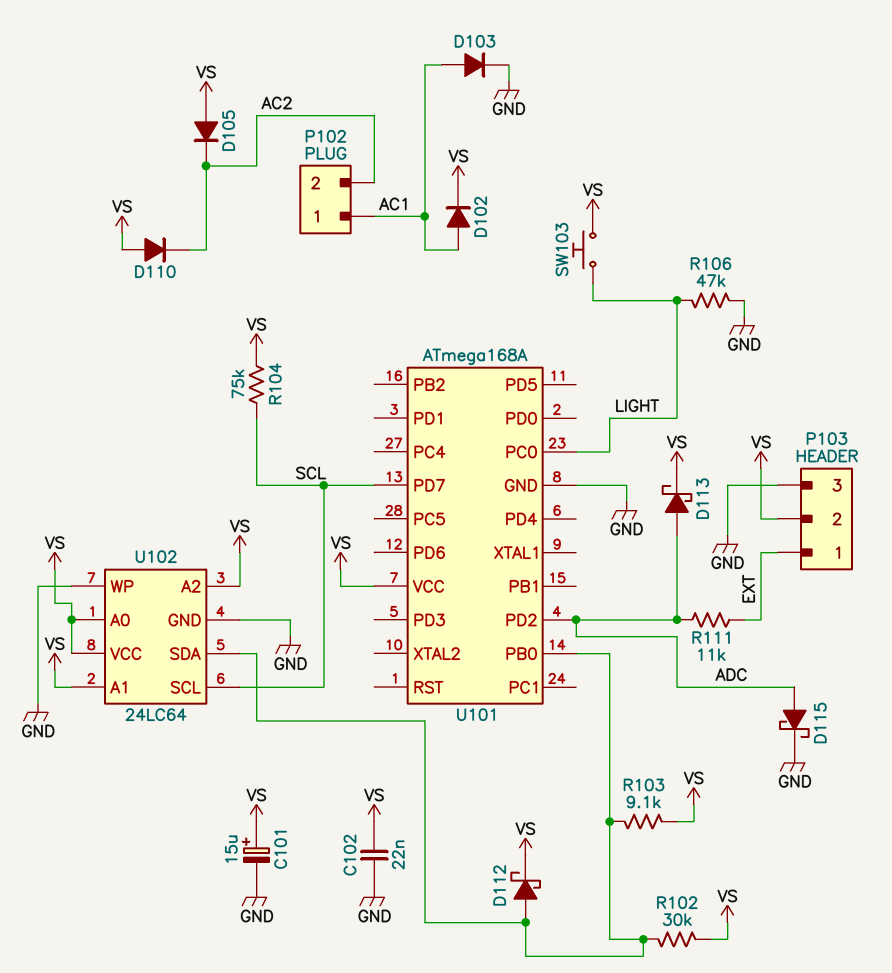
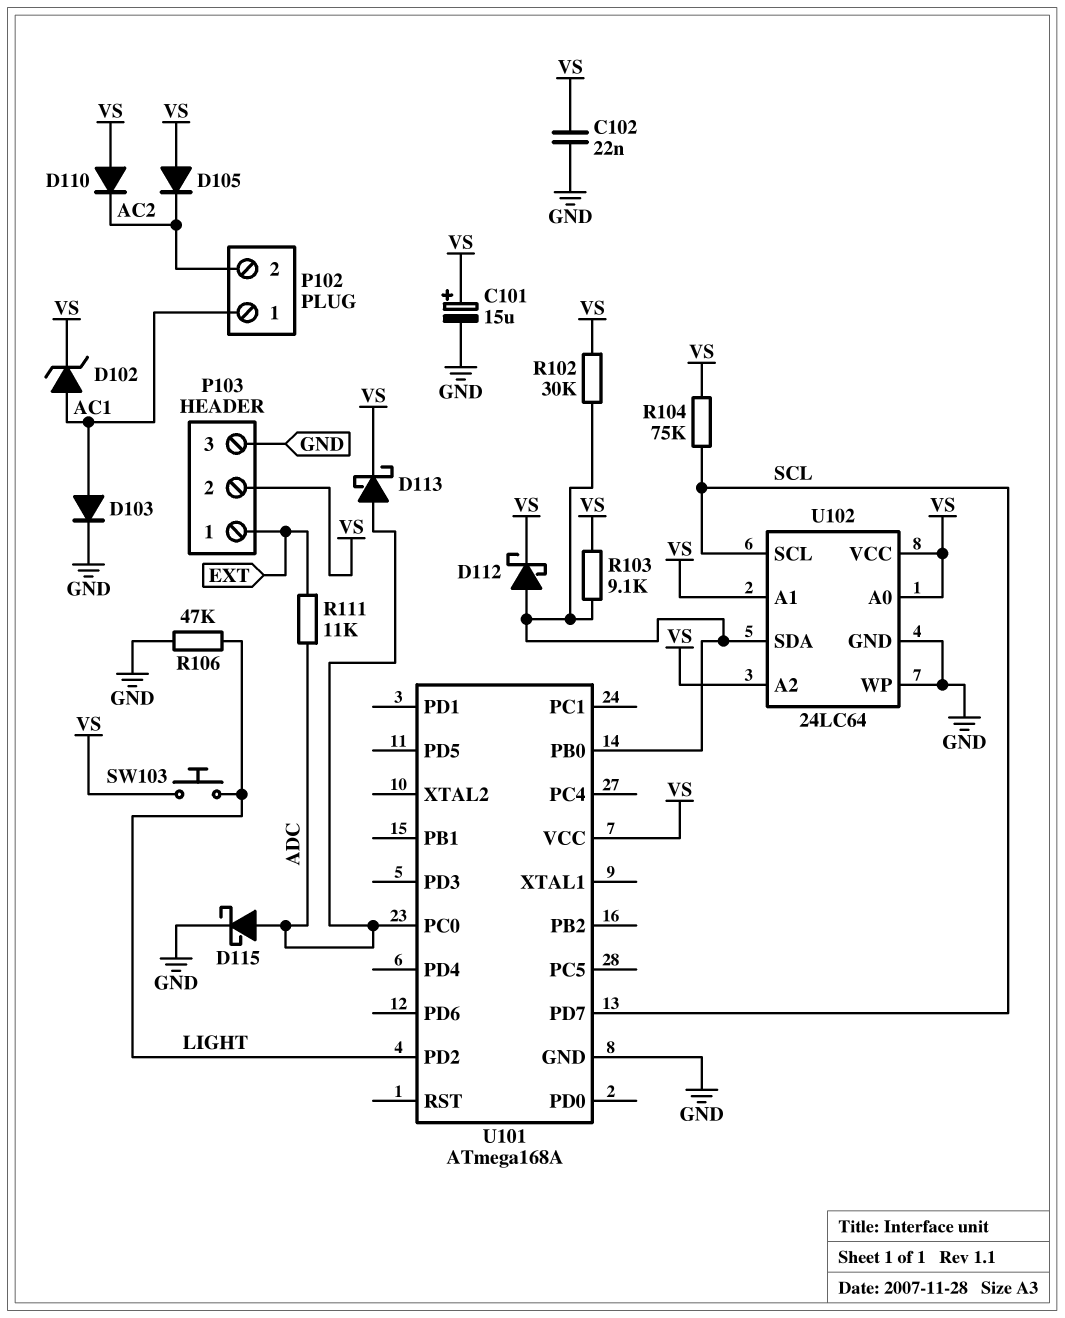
D102: diode (A AC1, K VS) -> zener (A AC1, K VS)
U101 pin PC0: LIGHT -> ADC
U101 pin PD2: ADC -> LIGHT

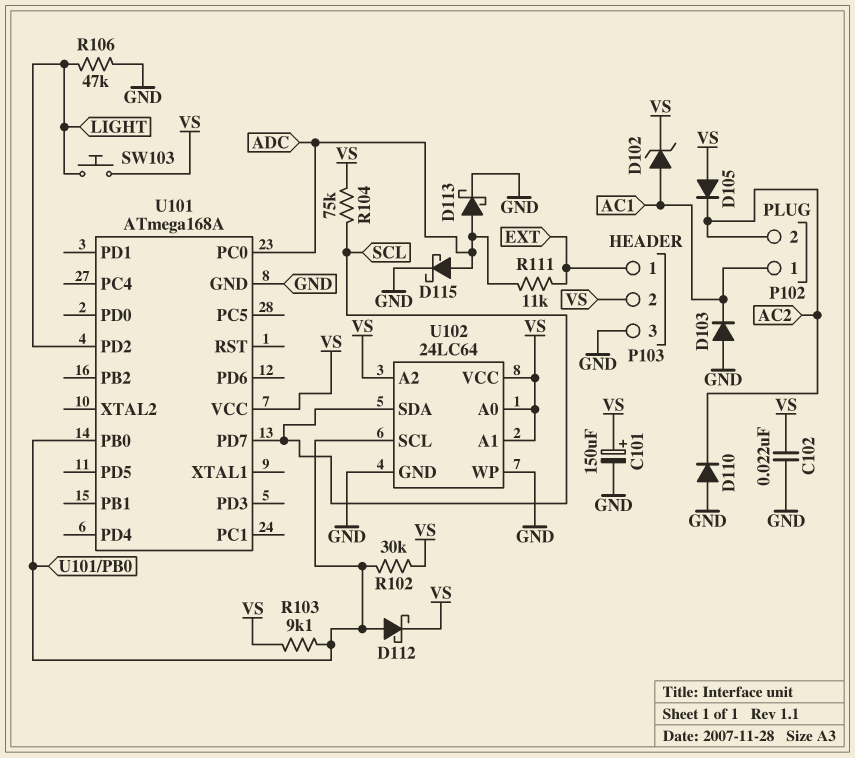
C101: 15uF (plus VS, minus GND) -> 150uF (plus VS, minus GND)
D103: diode (A AC1, K GND) -> diode (A GND, K AC1)
D110: diode (A VS, K AC2) -> diode (A GND, K AC2)
D113: schottky (A ADC, K VS) -> schottky (A ADC, K GND)
U102 pin SCL: SCL -> U101/PB0
U102 pin SDA: U101/PB0 -> SCL

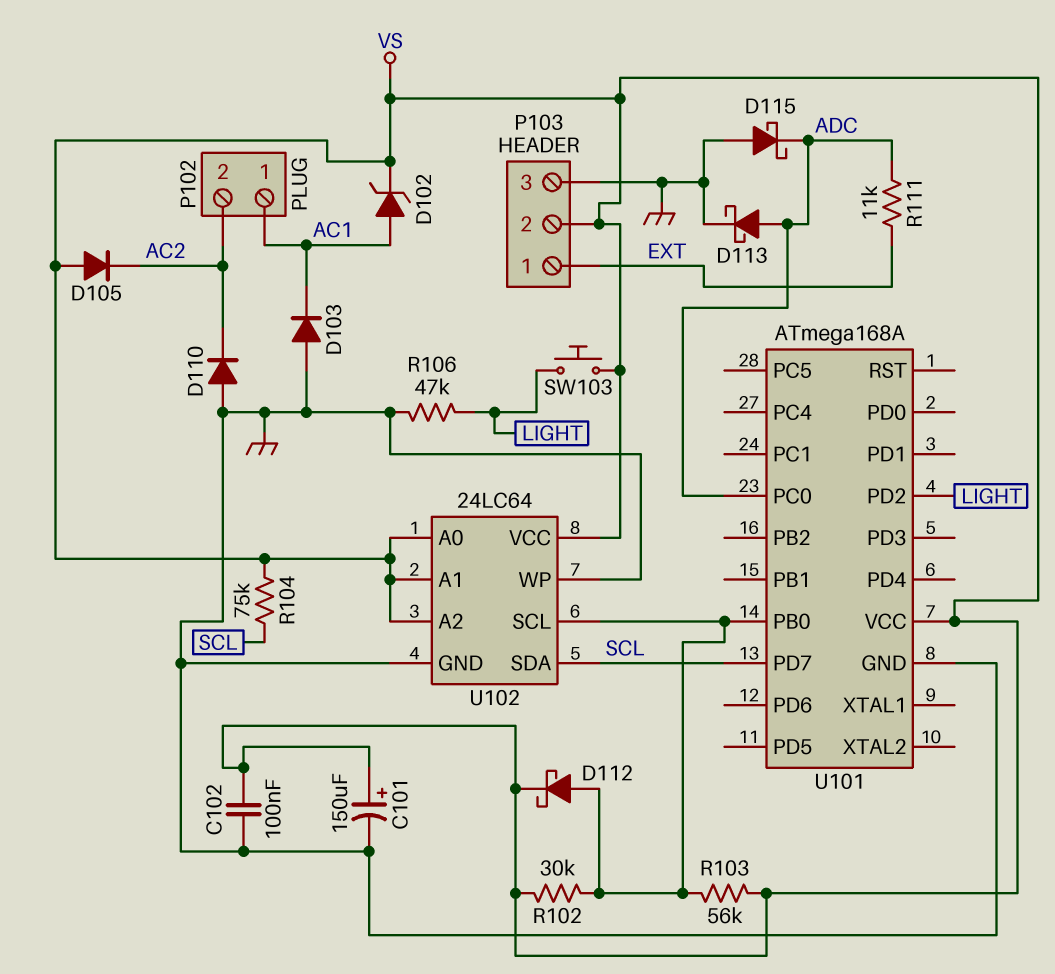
C102: 22nF (GND, VS) -> 100nF (GND, VS)
D115: schottky (A ADC, K GND) -> schottky (A GND, K ADC)
R103: 9.1k (U101/PB0, VS) -> 56k (U101/PB0, VS)

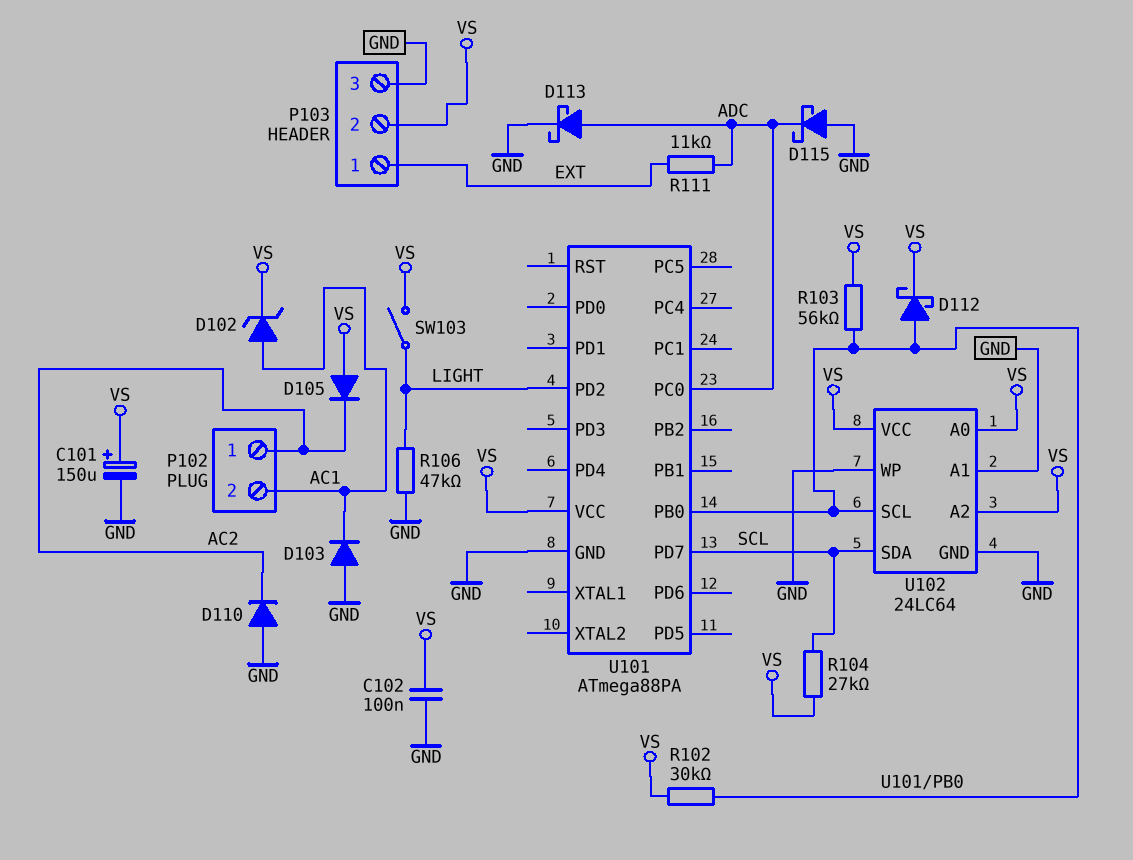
P102 pin 1: AC1 -> AC2
P102 pin 2: AC2 -> AC1
R104: 75k (SCL, VS) -> 27k (SCL, VS)
SW103: button (LIGHT, VS) -> switch (LIGHT, VS)
U101: ATmega168A -> ATmega88PA
U102 pin A1: VS -> GND

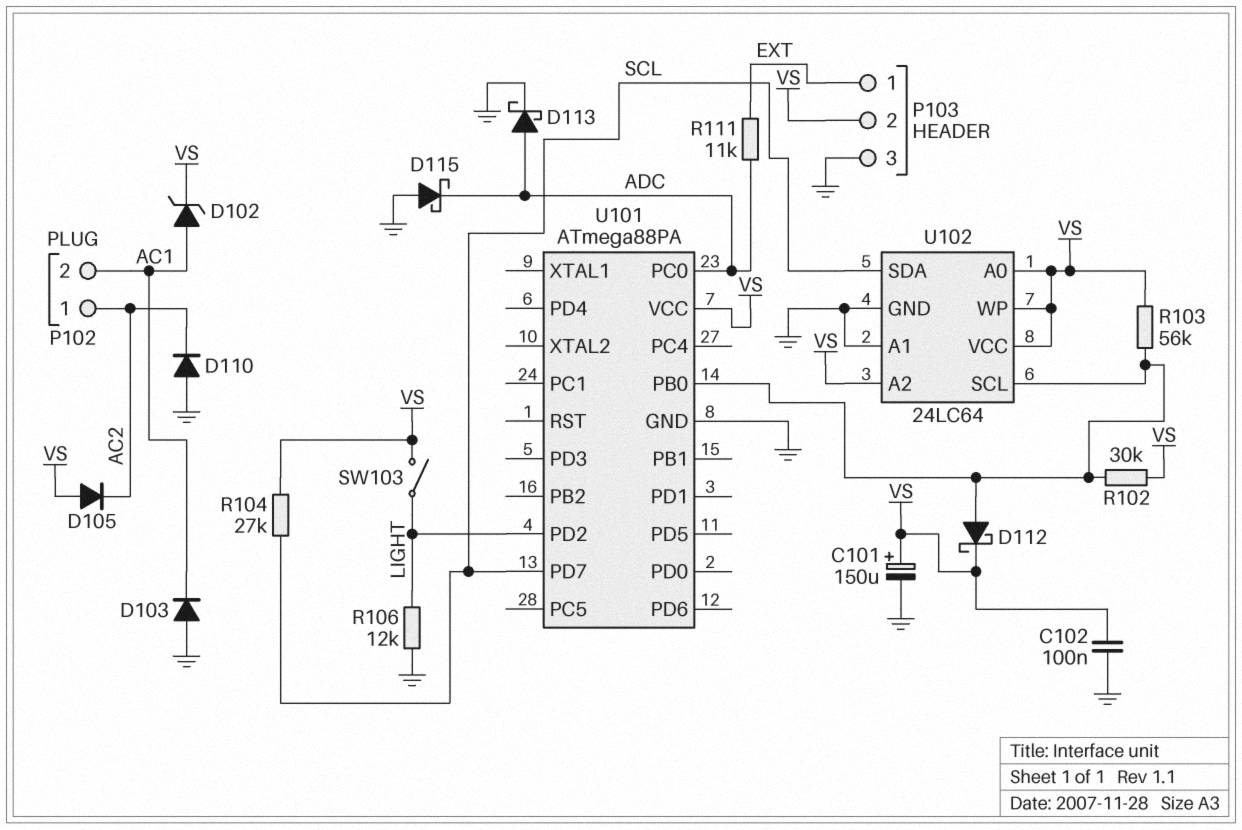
R106: 47k (GND, LIGHT) -> 12k (GND, LIGHT)
U102 pin WP: GND -> VS

